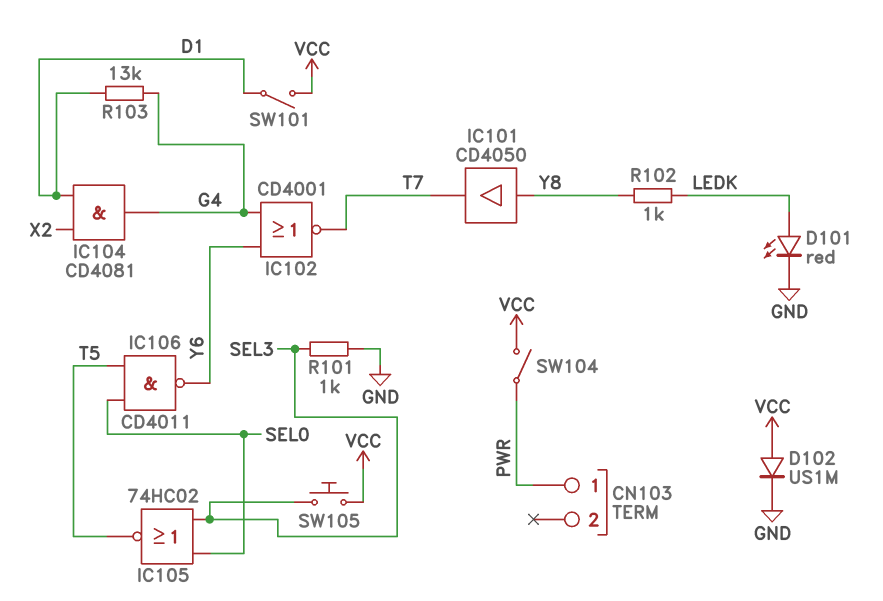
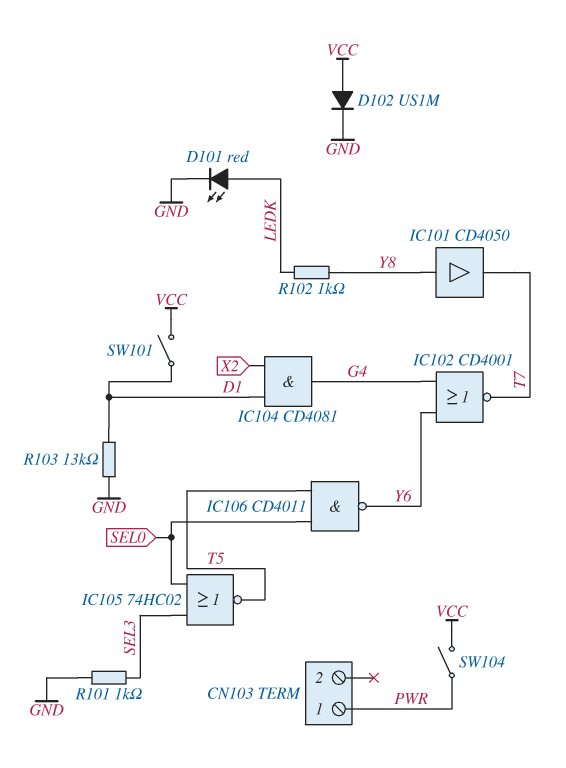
R103: 13k (D1, G4) -> 13k (D1, GND)
SW105: button (SEL3, VCC) -> none

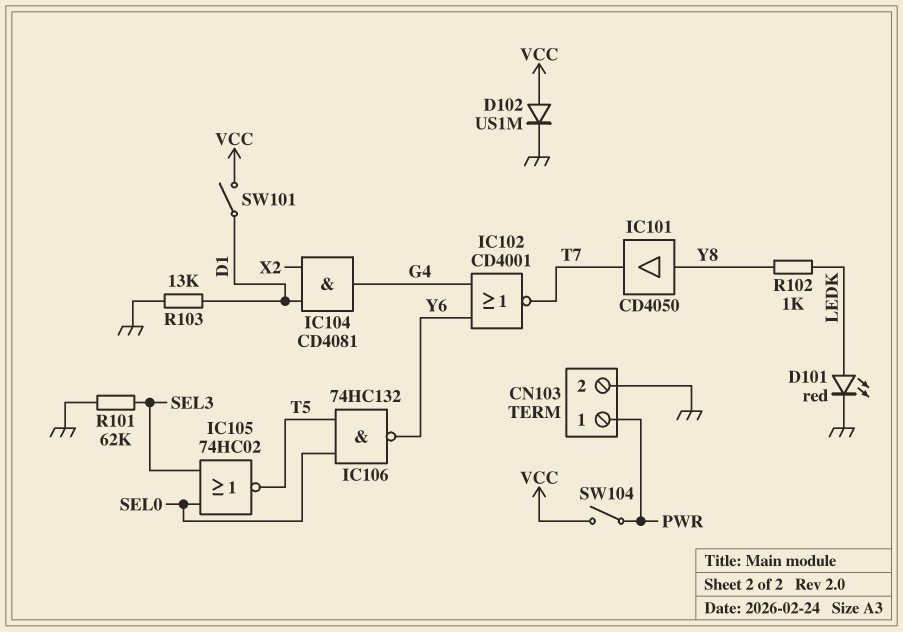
CN103 pin 2: none -> GND
IC106: NAND CD4011 (in SEL0, in T5, out Y6) -> NAND 74HC132 (in SEL0, in T5, out Y6)
R101: 1k (GND, SEL3) -> 62k (GND, SEL3)

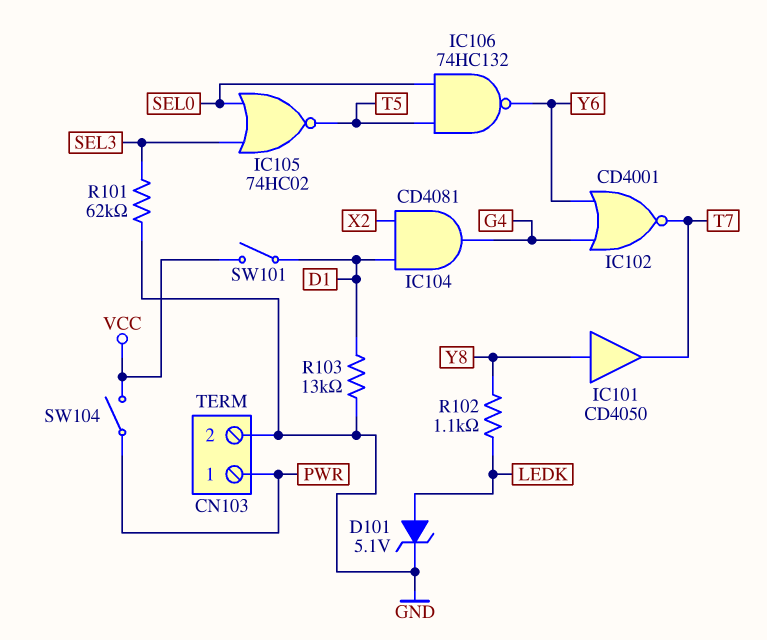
D101: LED red (A LEDK, K GND) -> zener 5.1V (A LEDK, K GND)
D102: diode US1M (A VCC, K GND) -> none
R102: 1k (LEDK, Y8) -> 1.1k (LEDK, Y8)

